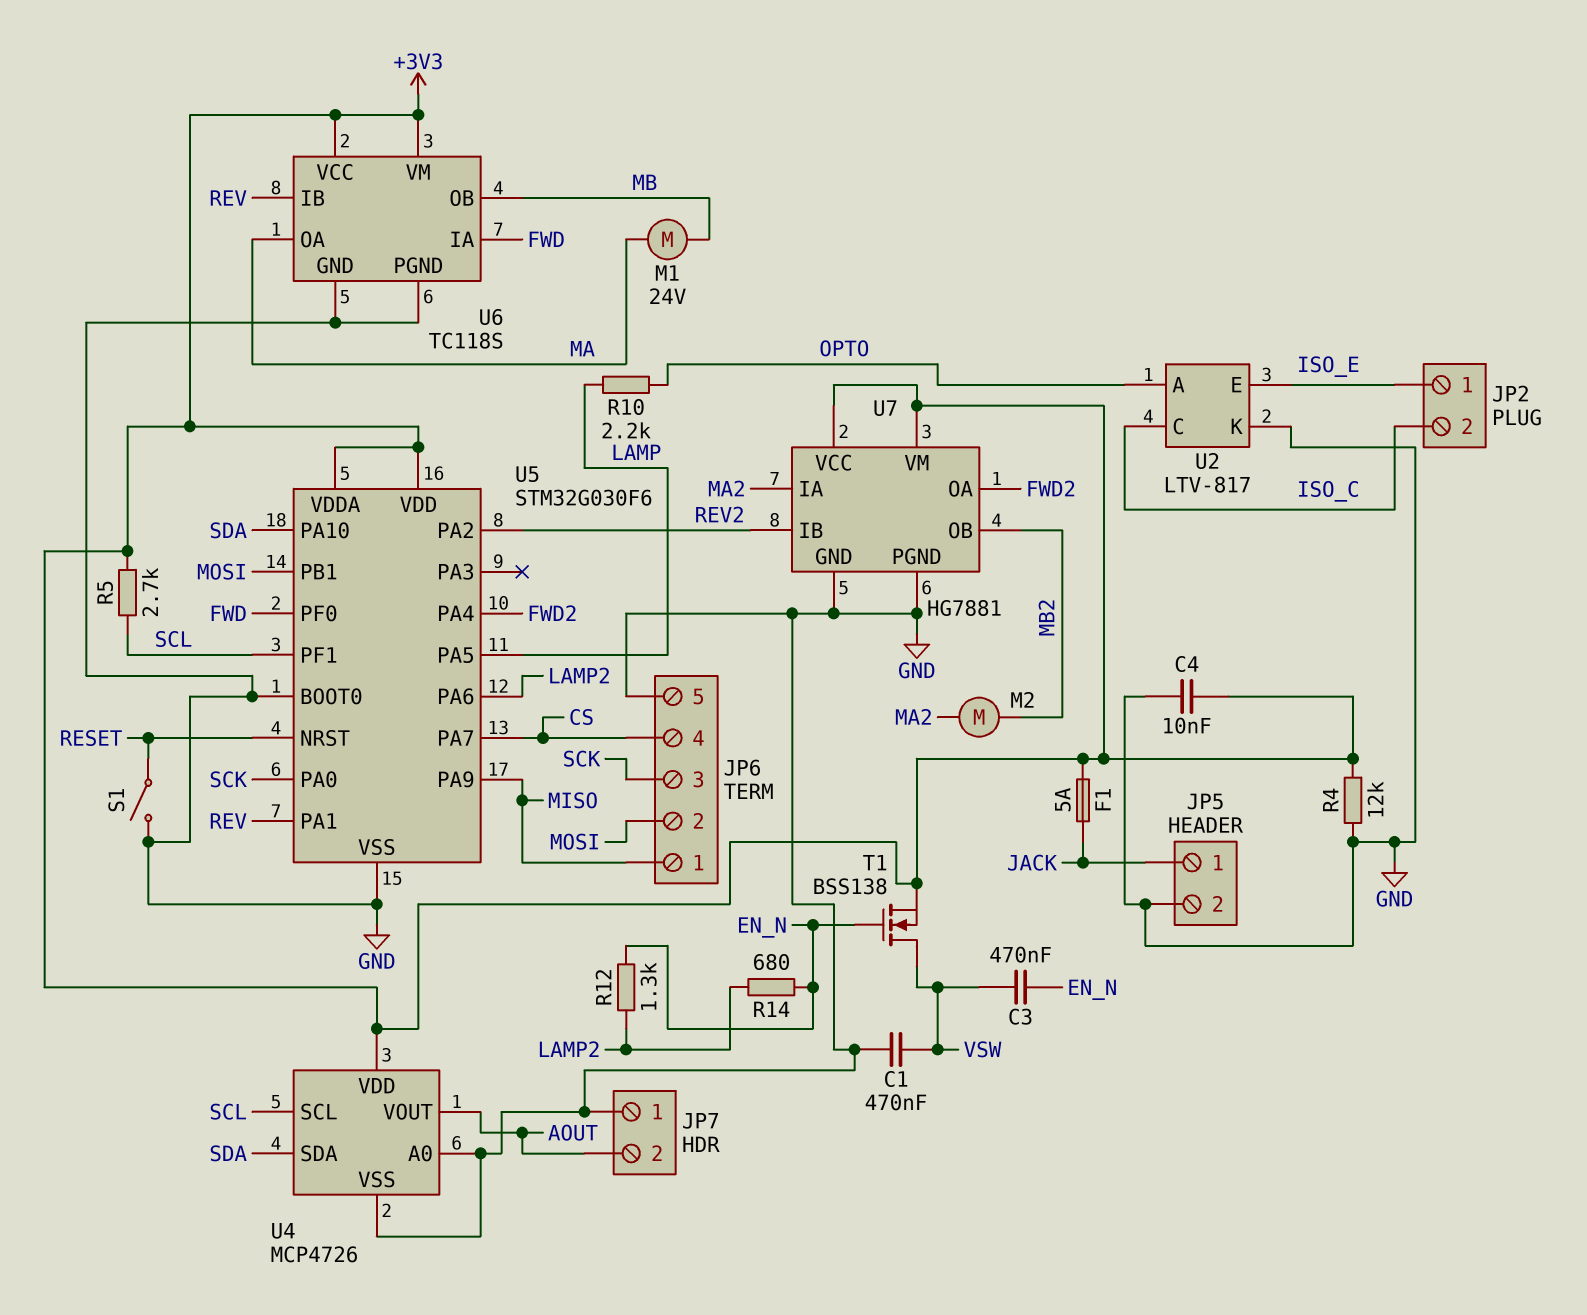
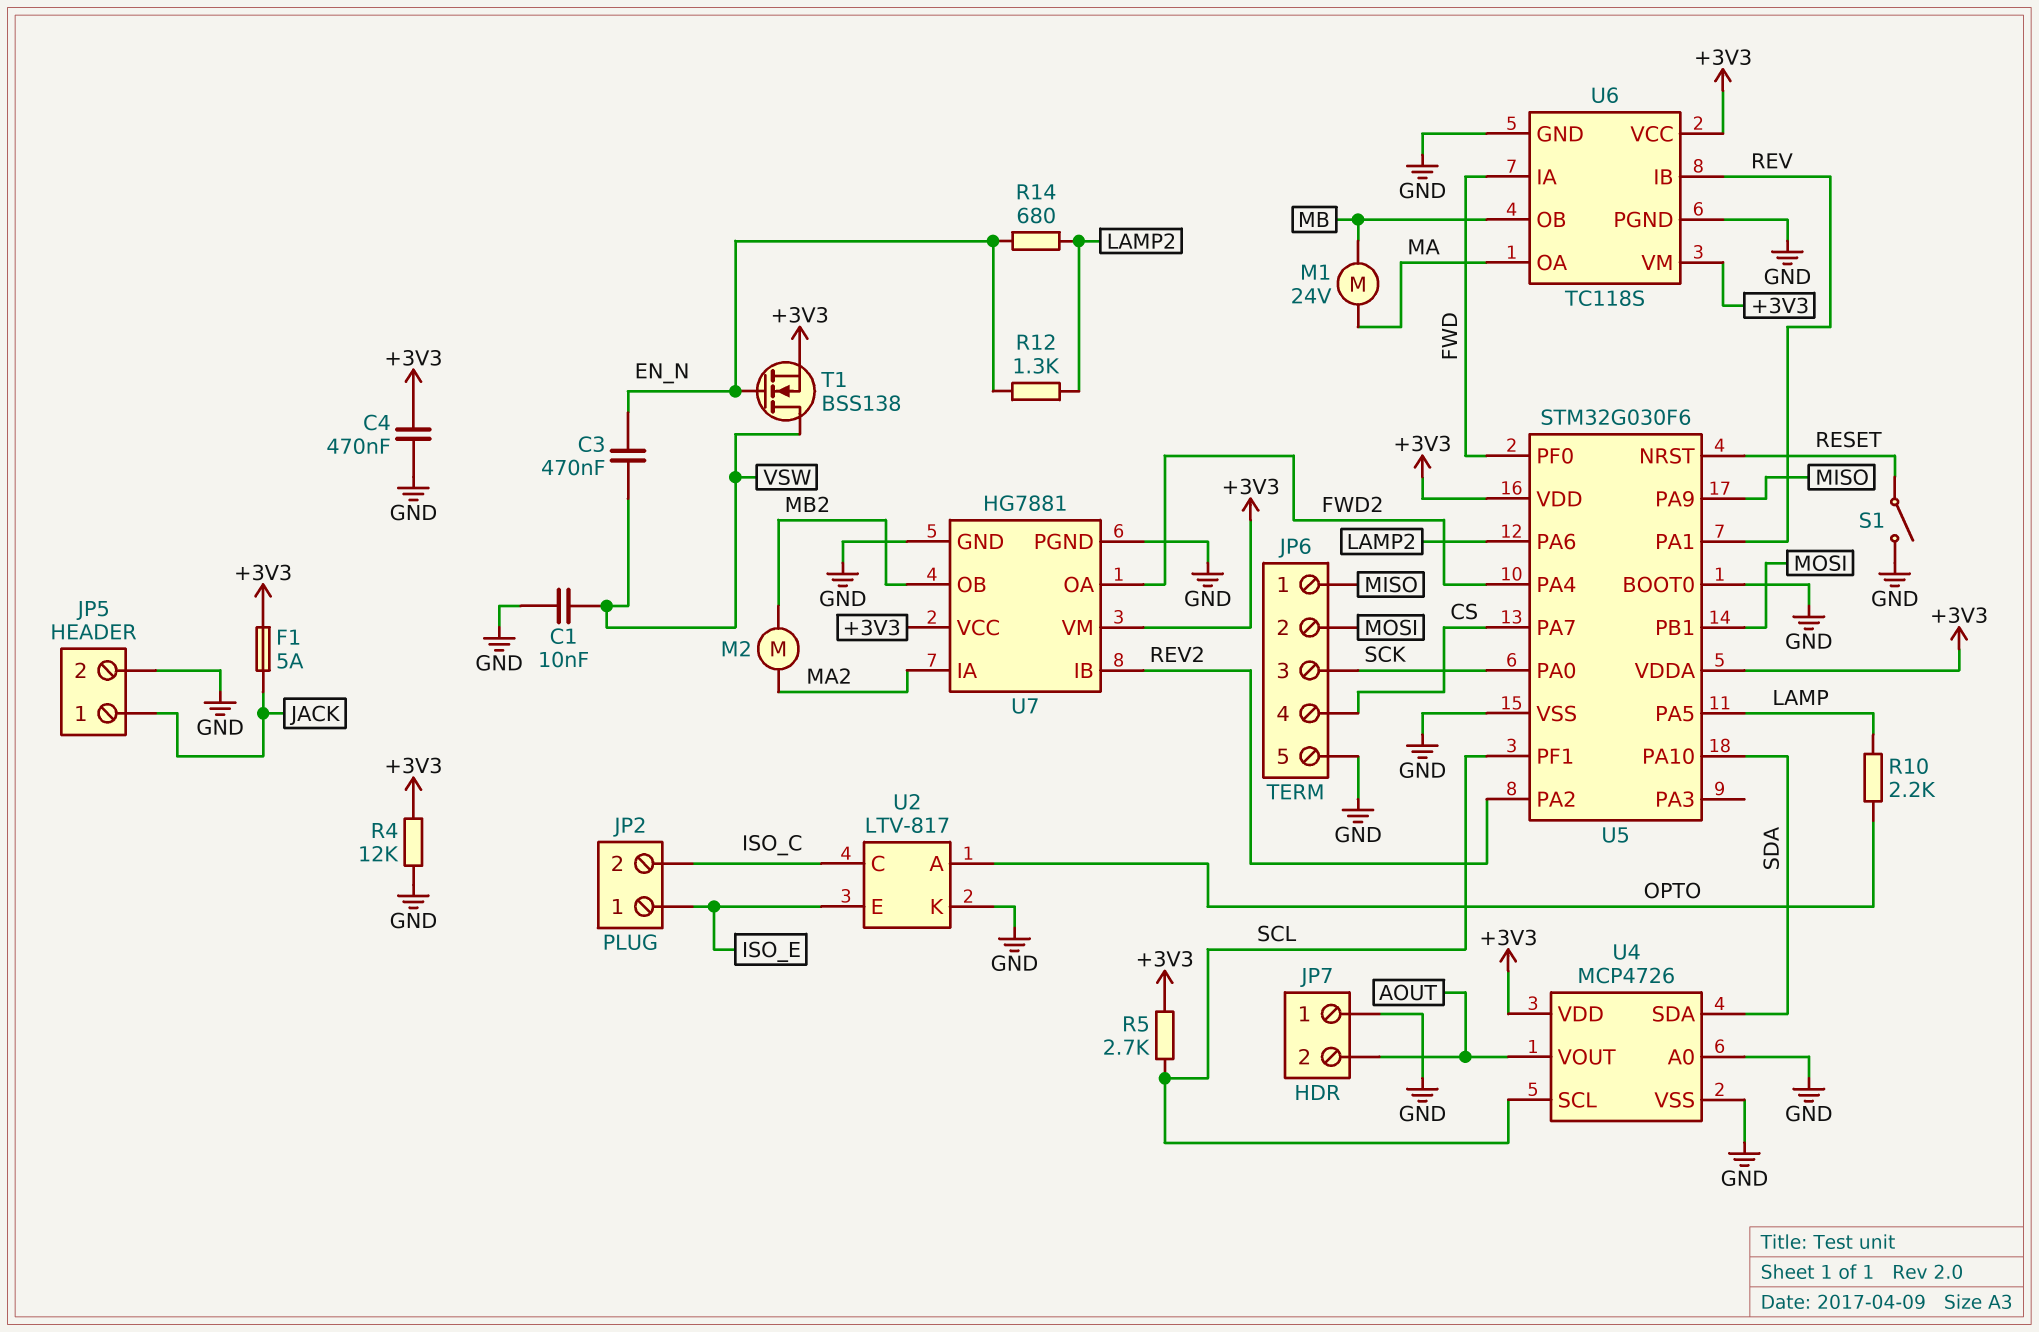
C1: 470nF (GND, VSW) -> 10nF (GND, VSW)
C4: 10nF (+3V3, GND) -> 470nF (+3V3, GND)

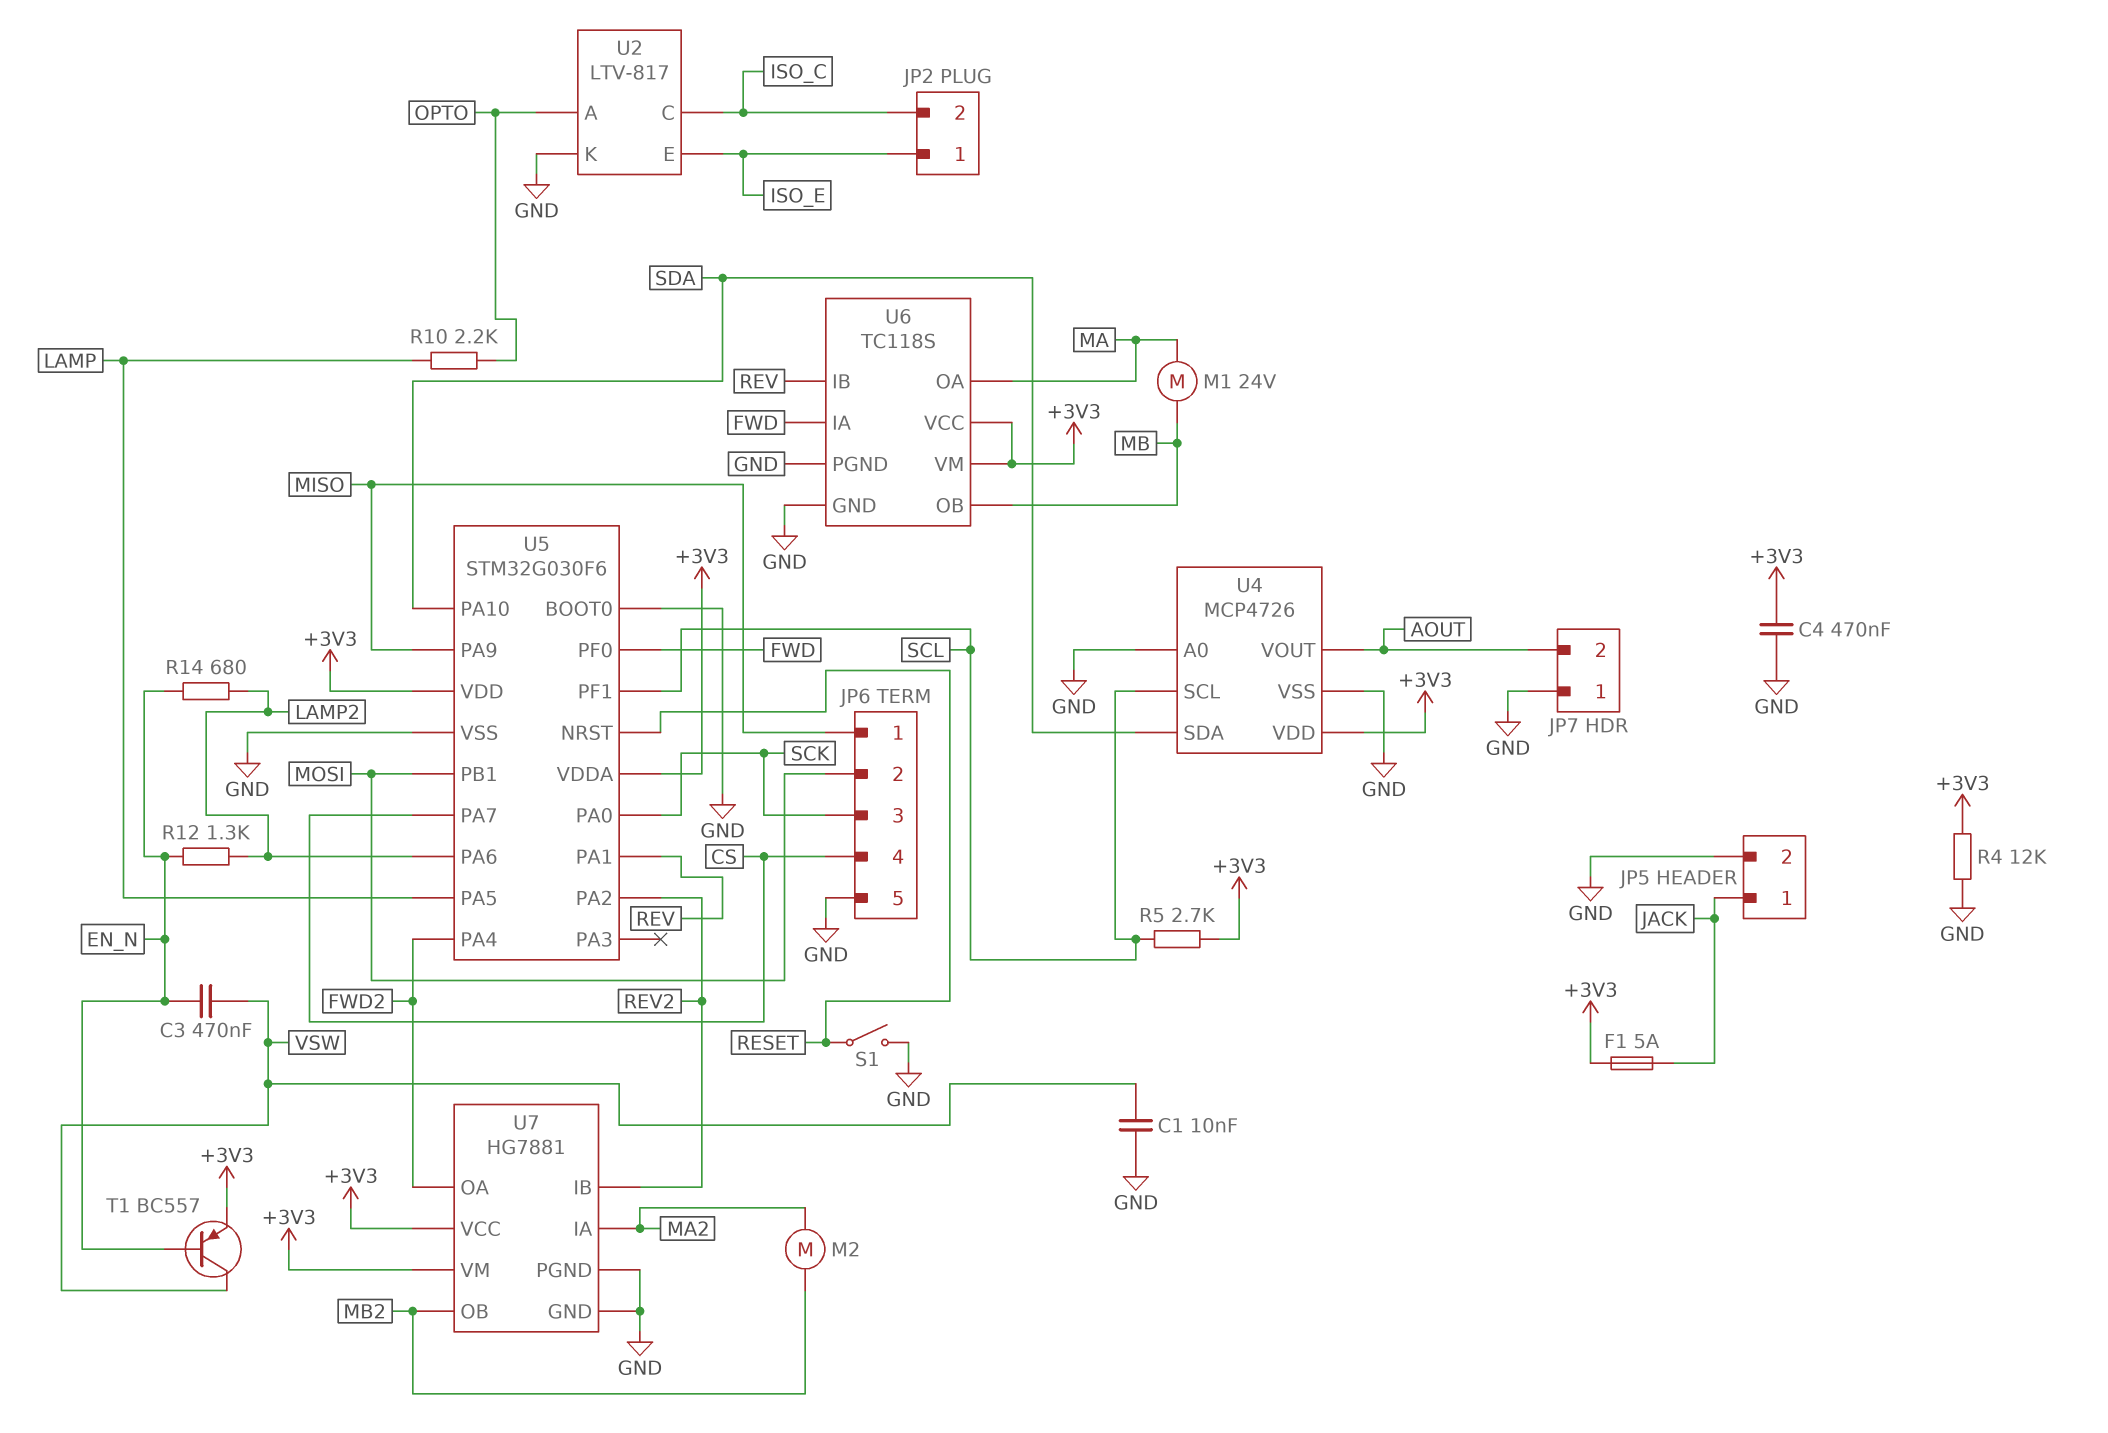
T1: NMOS BSS138 (G EN_N, D VSW, S +3V3) -> PNP BC557 (B EN_N, C VSW, E +3V3)

